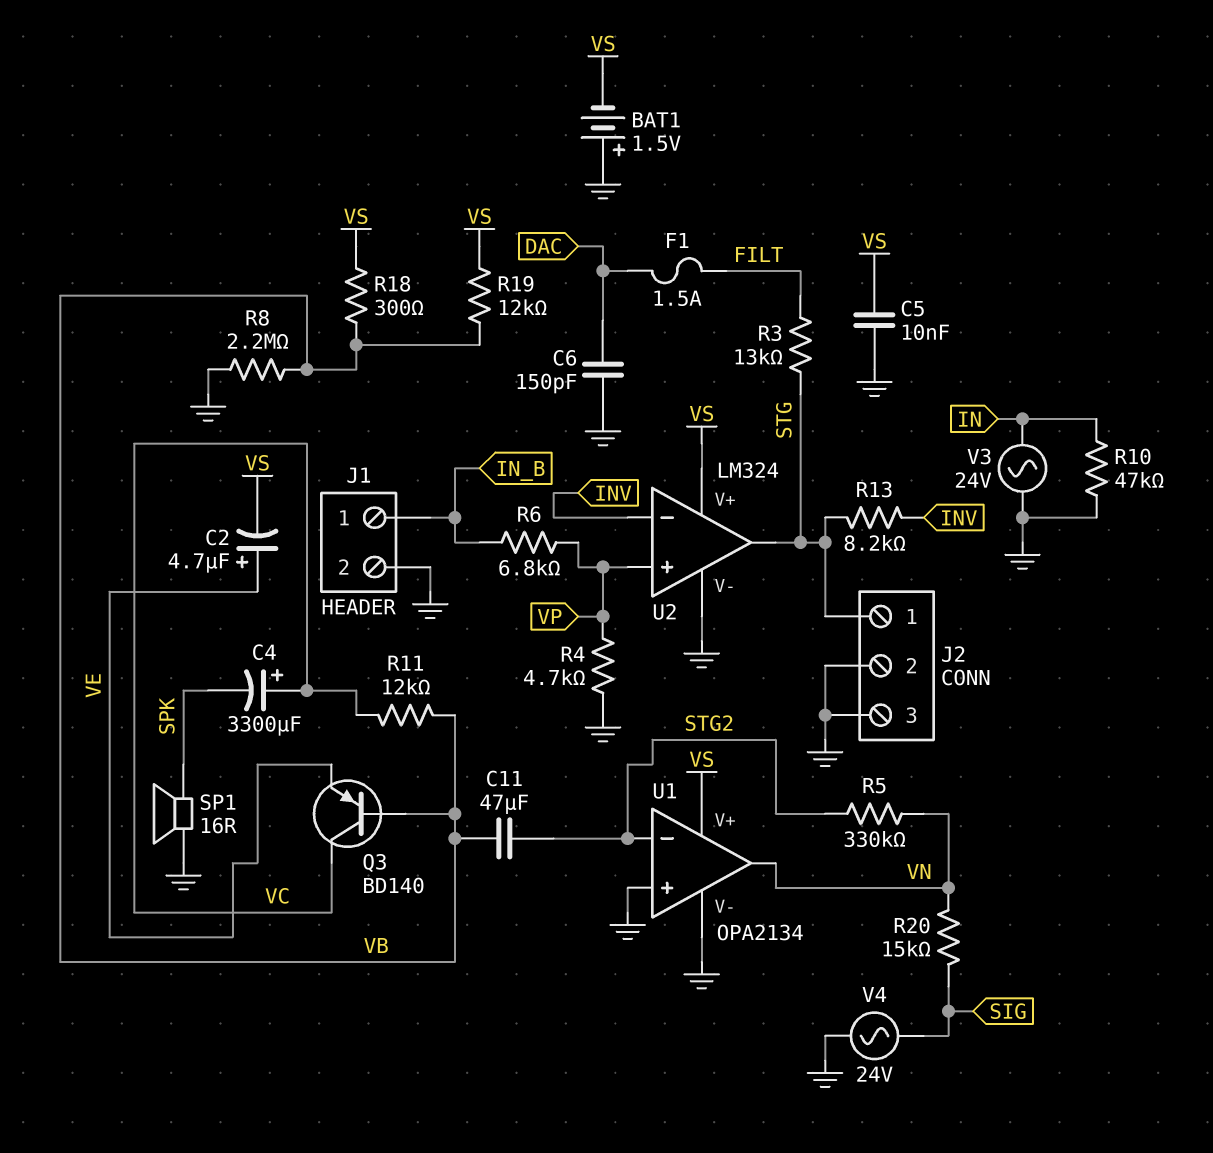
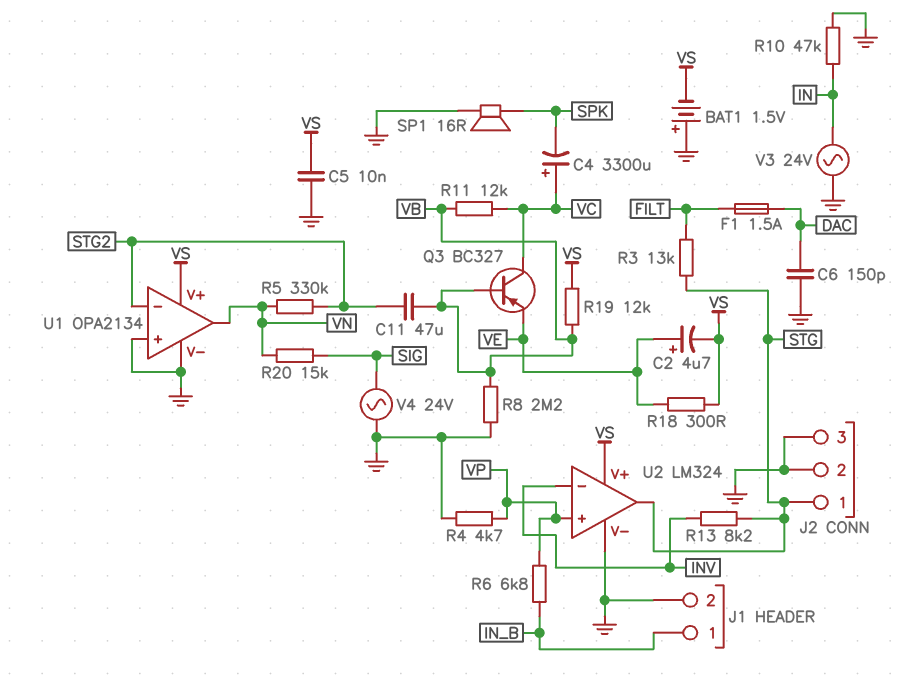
Q3: PNP BD140 (B VB, C VC, E VE) -> PNP BC327 (B VB, C VC, E VE)
R18: 300 (VB, VS) -> 300 (VE, VS)

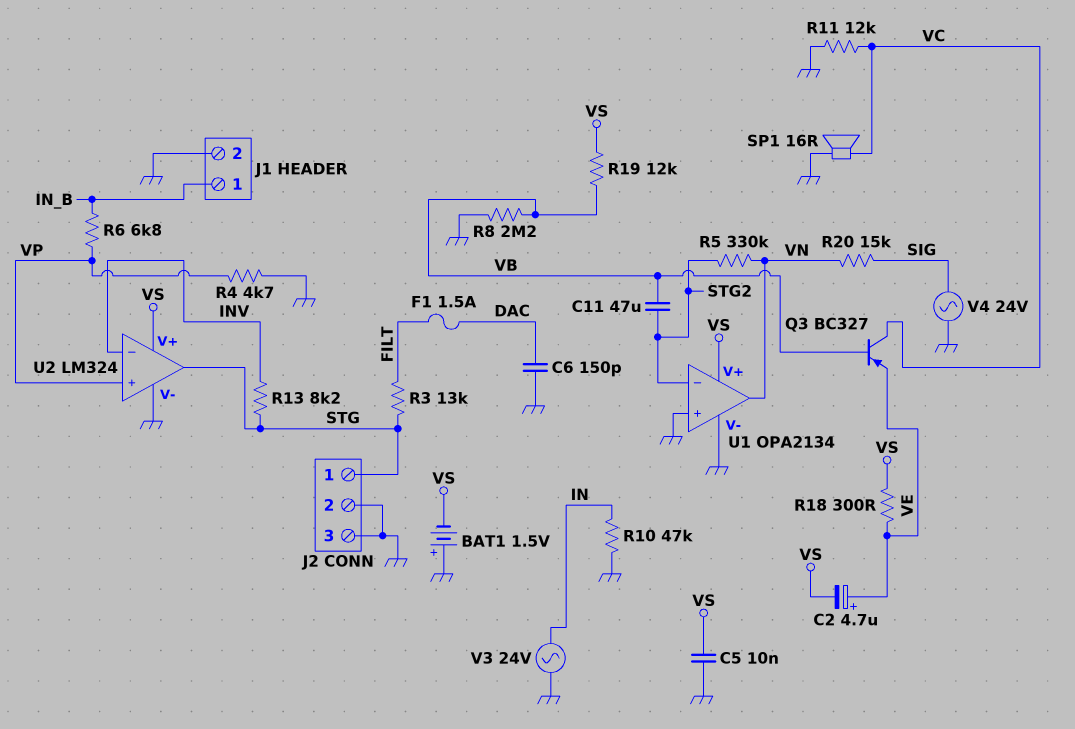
C4: 3300uF (plus VC, minus SPK) -> none
R11: 12k (VB, VC) -> 12k (GND, VC)
SP1: speaker 16R (GND, SPK) -> speaker 16R (GND, VC)

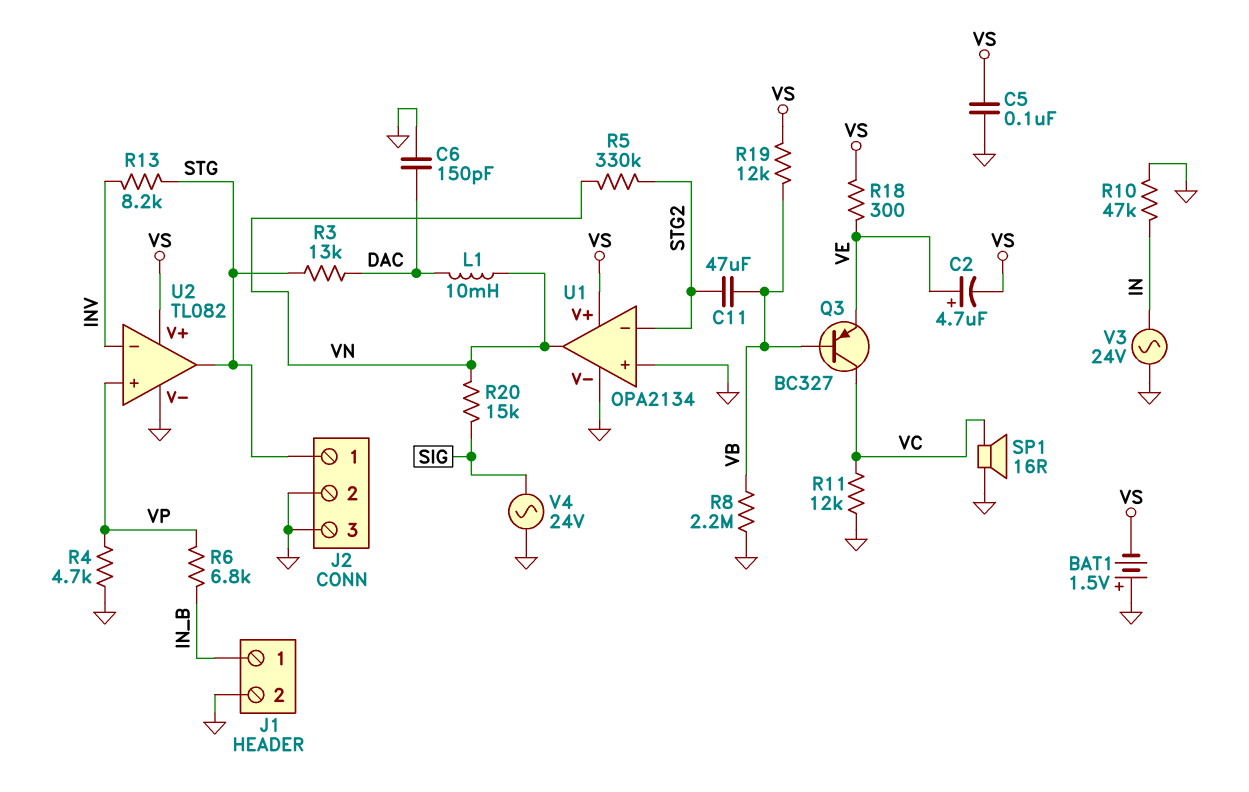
C5: 10nF (GND, VS) -> 100nF (GND, VS)
F1: 1.5A (DAC, FILT) -> none
L1: none -> 10mH (DAC, VN)
R3: 13k (FILT, STG) -> 13k (DAC, STG)
U2: LM324 -> TL082

